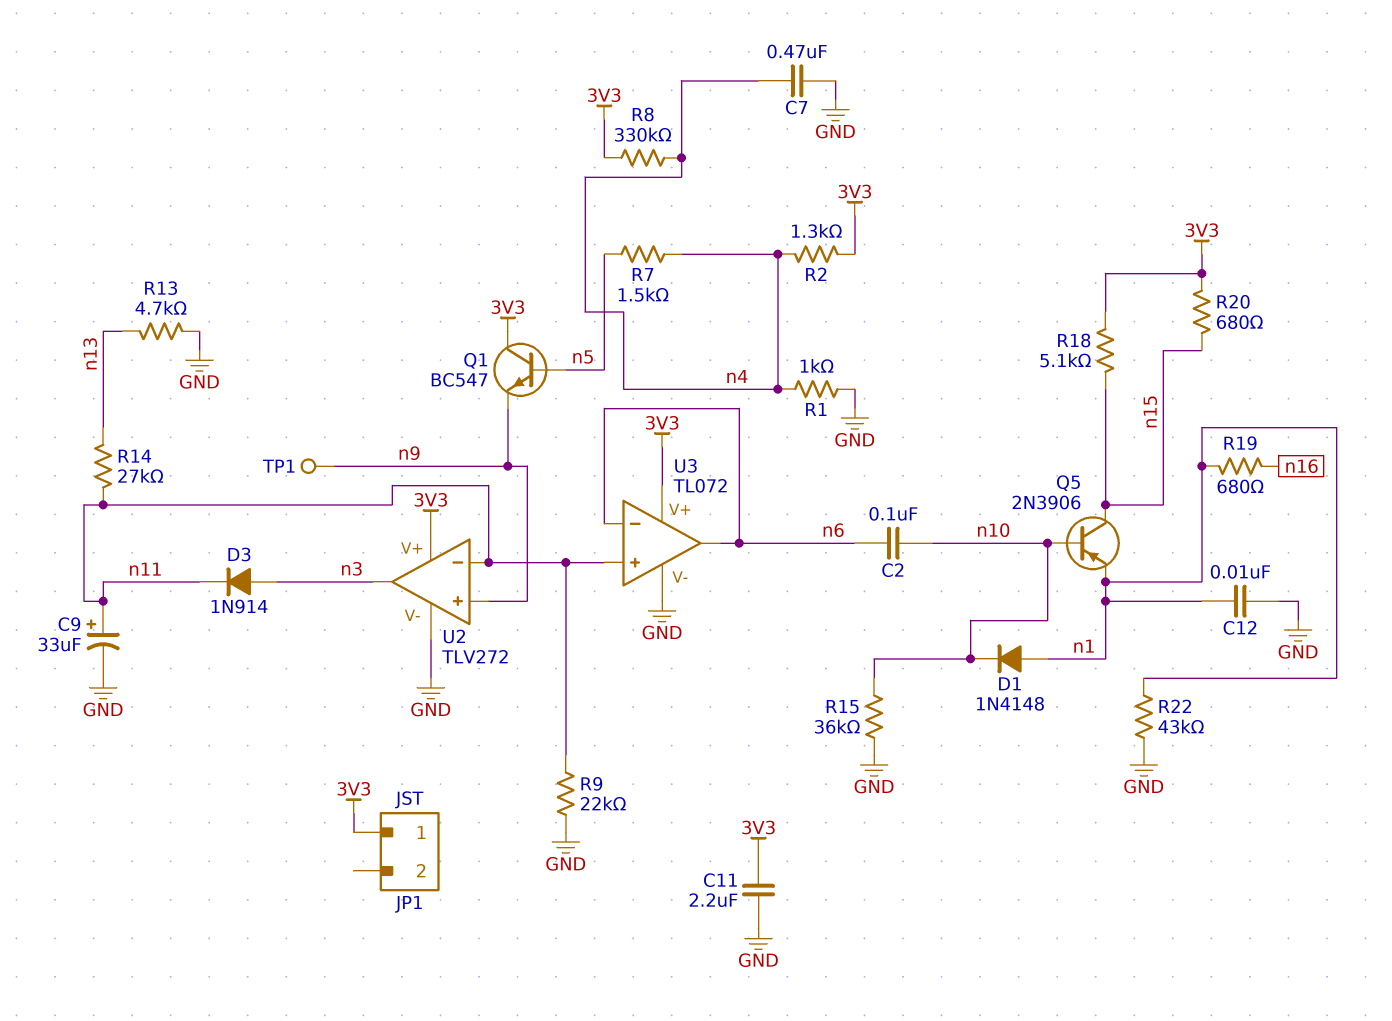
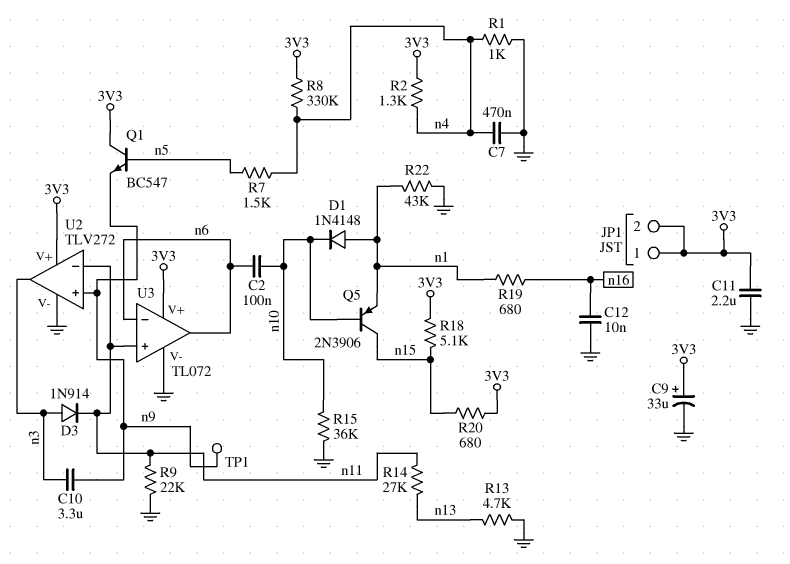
C9: 33uF (plus n11, minus GND) -> 33uF (plus 3V3, minus GND)
C10: none -> 3.3uF (n3, n9)
C12: 10nF (GND, n1) -> 10nF (GND, n16)
JP1 pin 2: none -> 3V3

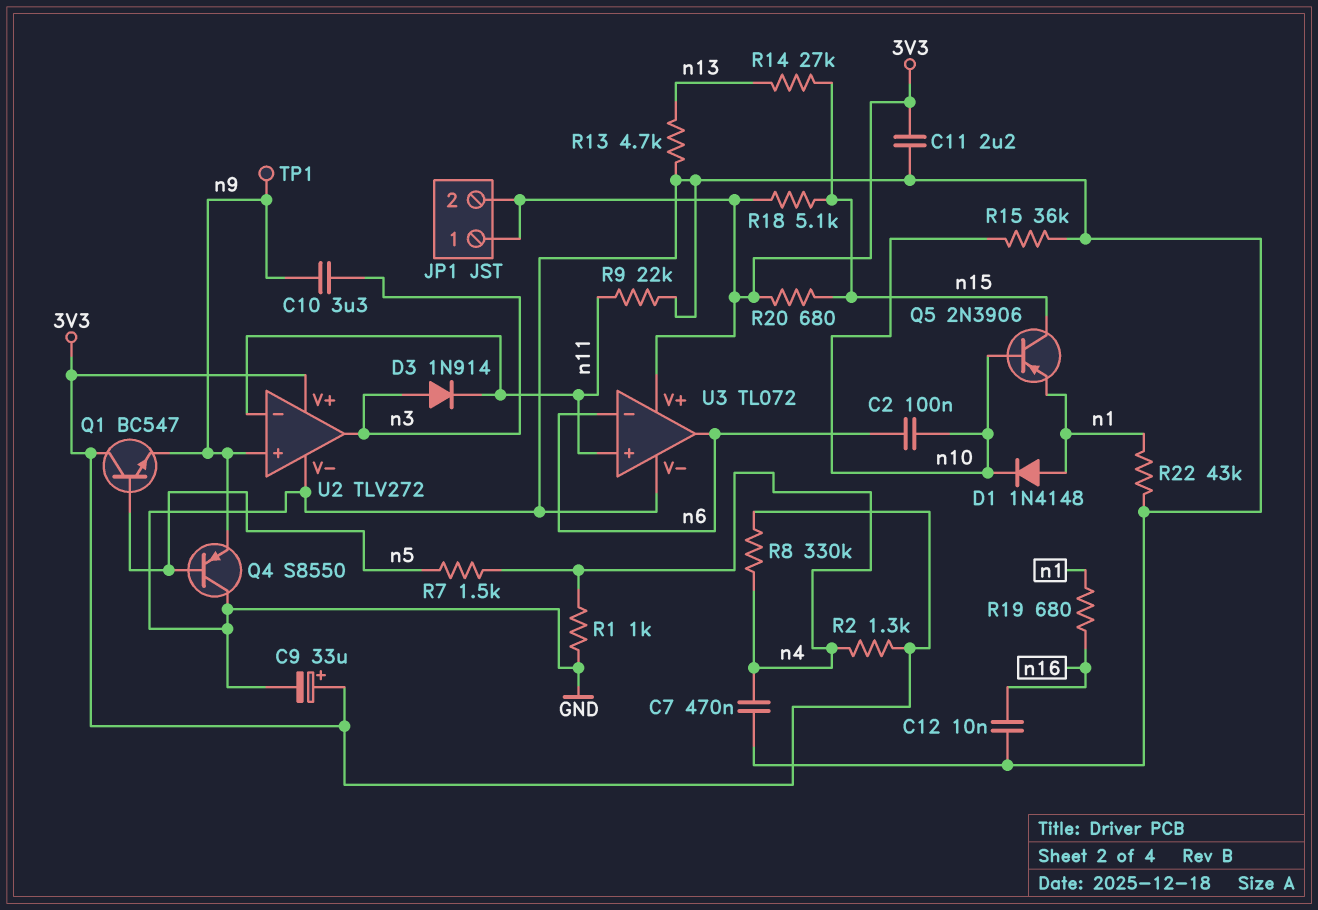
Q4: none -> PNP S8550 (B n5, C GND, E n9)
R14: 27k (n11, n13) -> 27k (n13, n15)

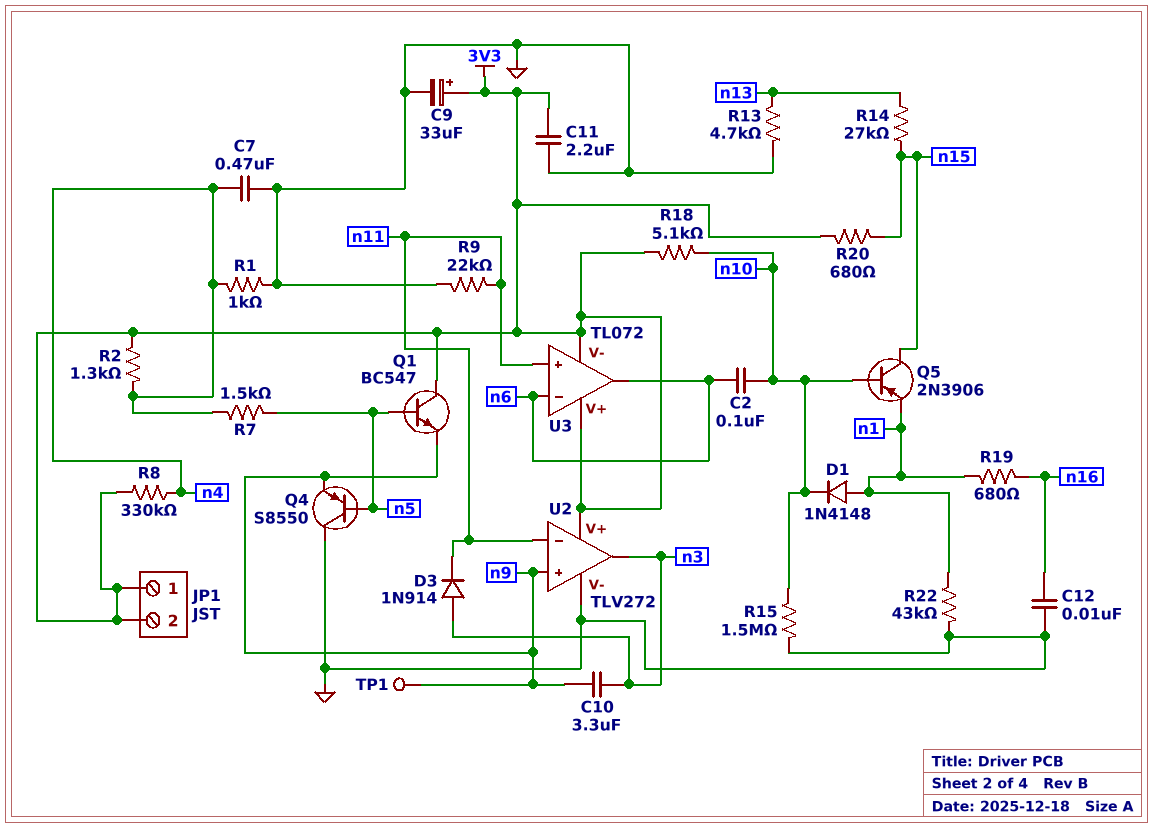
R15: 36k (GND, n10) -> 1.5M (GND, n10)
R18: 5.1k (3V3, n15) -> 5.1k (3V3, n10)
U3 pin V-: GND -> 3V3

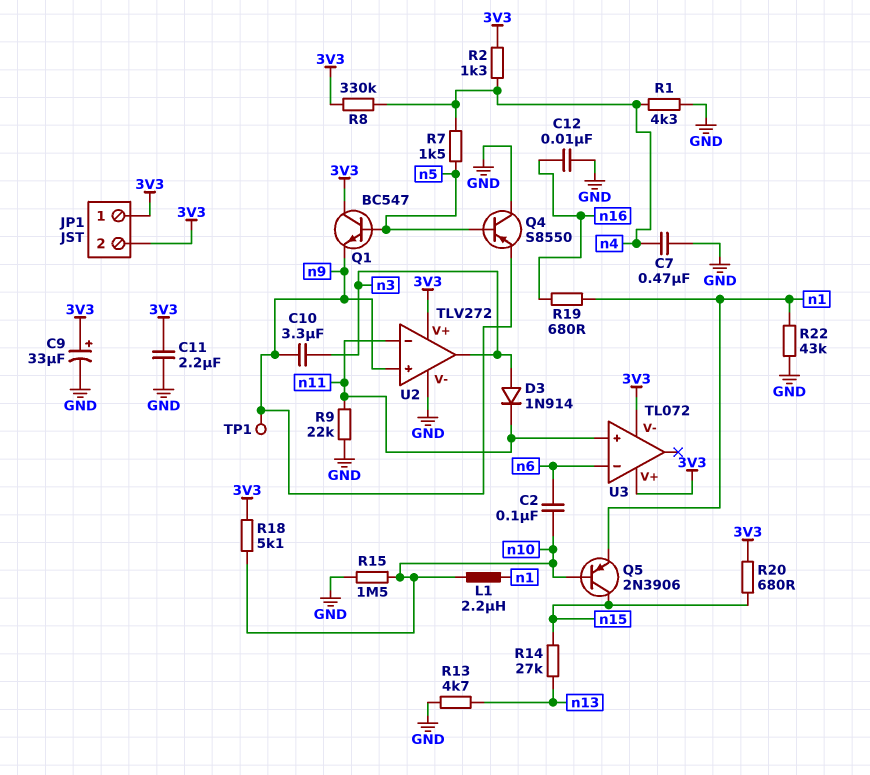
D1: diode 1N4148 (A n1, K n10) -> none
L1: none -> 2.2uH (n1, n10)
R1: 1k (GND, n4) -> 4.3k (GND, n4)
U3 pin out: n6 -> none

